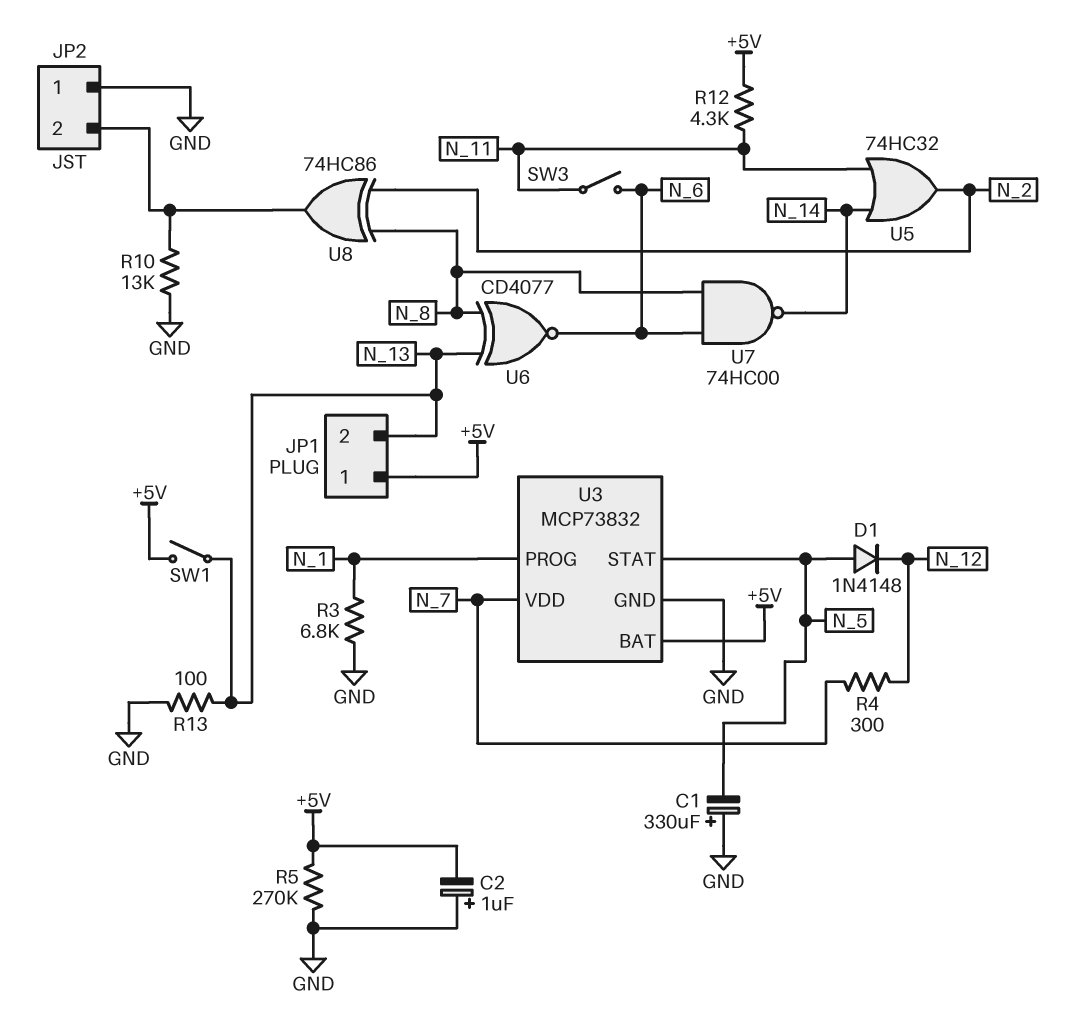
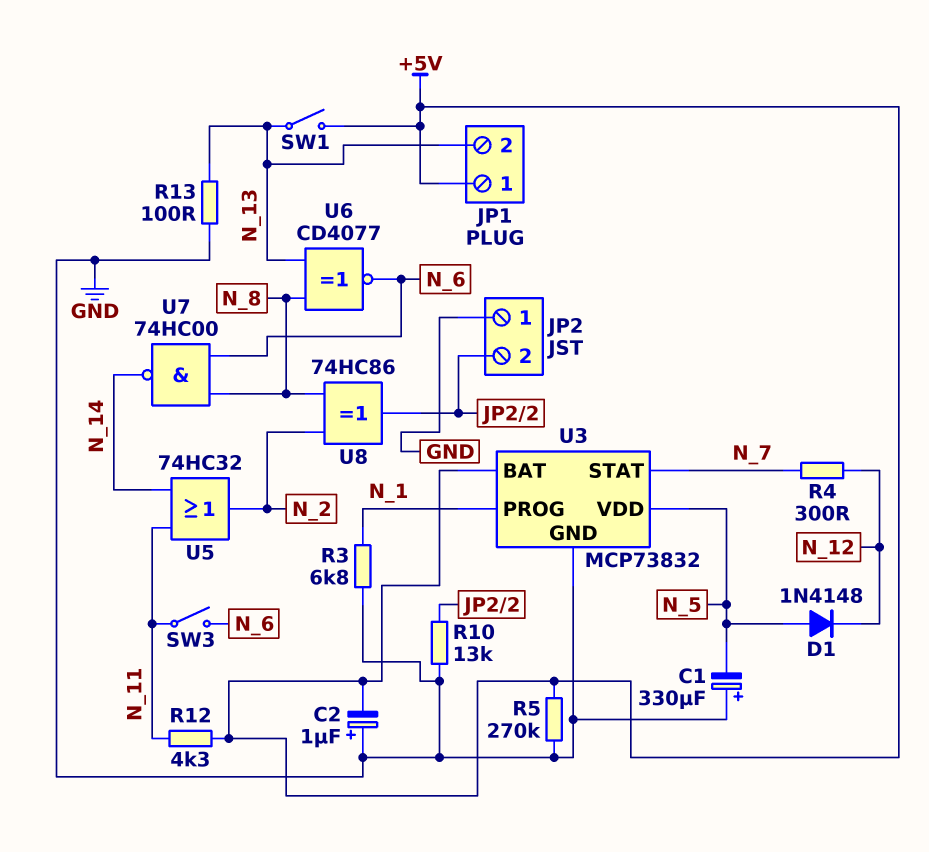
U3 pin STAT: N_5 -> N_7
U3 pin VDD: N_7 -> N_5

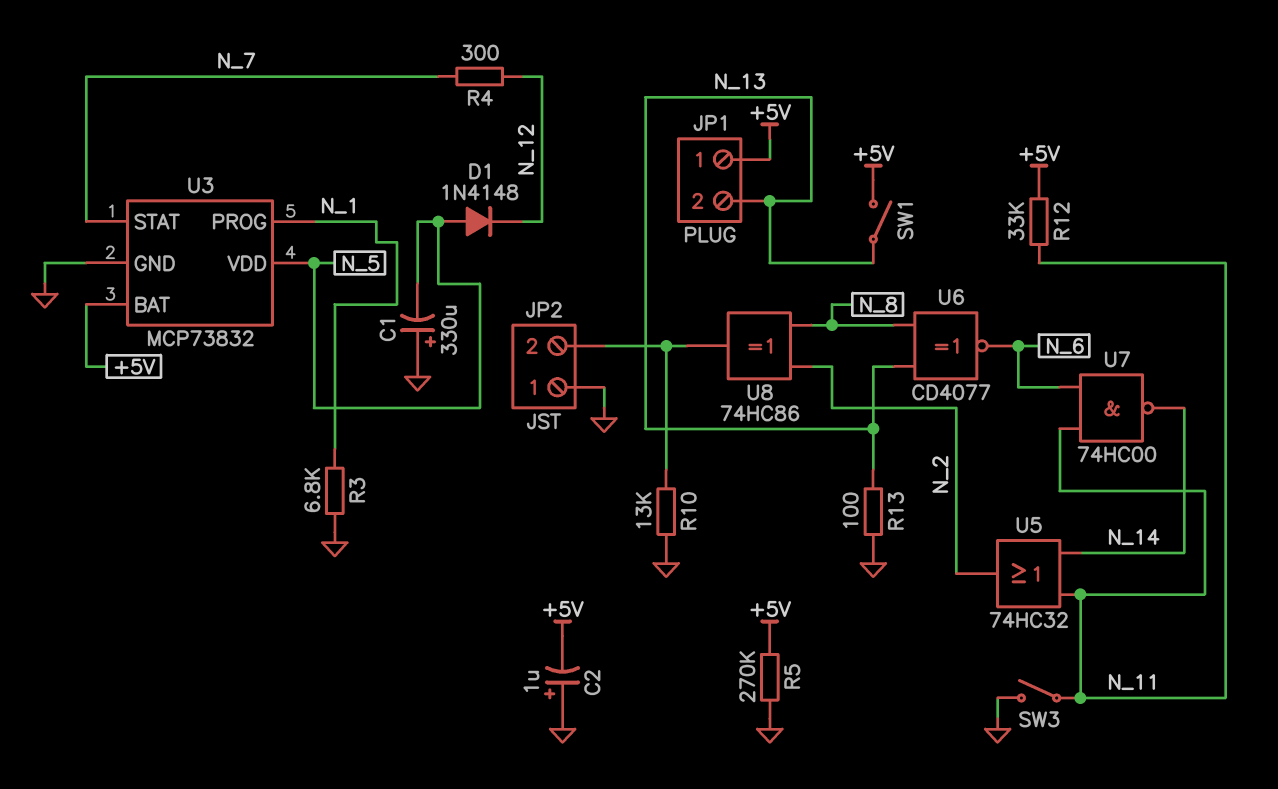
R12: 4.3k (+5V, N_11) -> 33k (+5V, N_11)
SW3: switch (N_6, N_11) -> switch (GND, N_11)
U7: NAND 74HC00 (in N_6, in N_8, out N_14) -> NAND 74HC00 (in N_6, in N_11, out N_14)

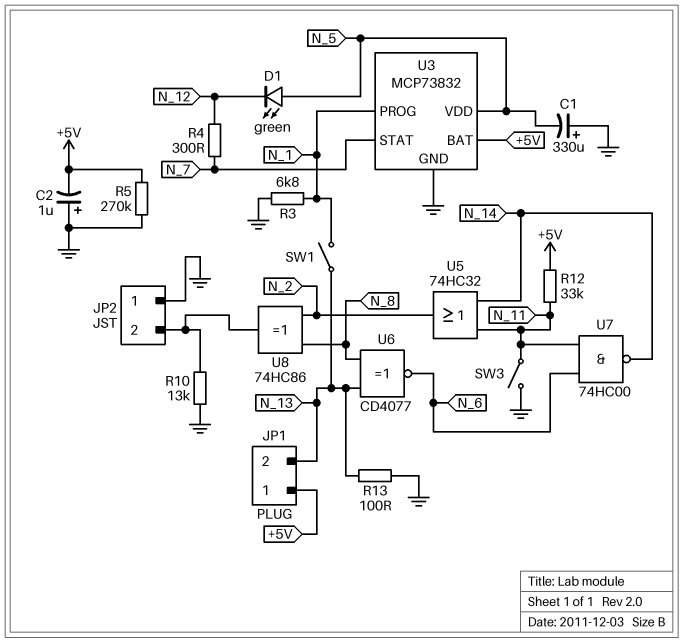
D1: diode 1N4148 (A N_5, K N_12) -> LED green (A N_5, K N_12)
SW1: switch (+5V, N_13) -> switch (N_1, N_13)

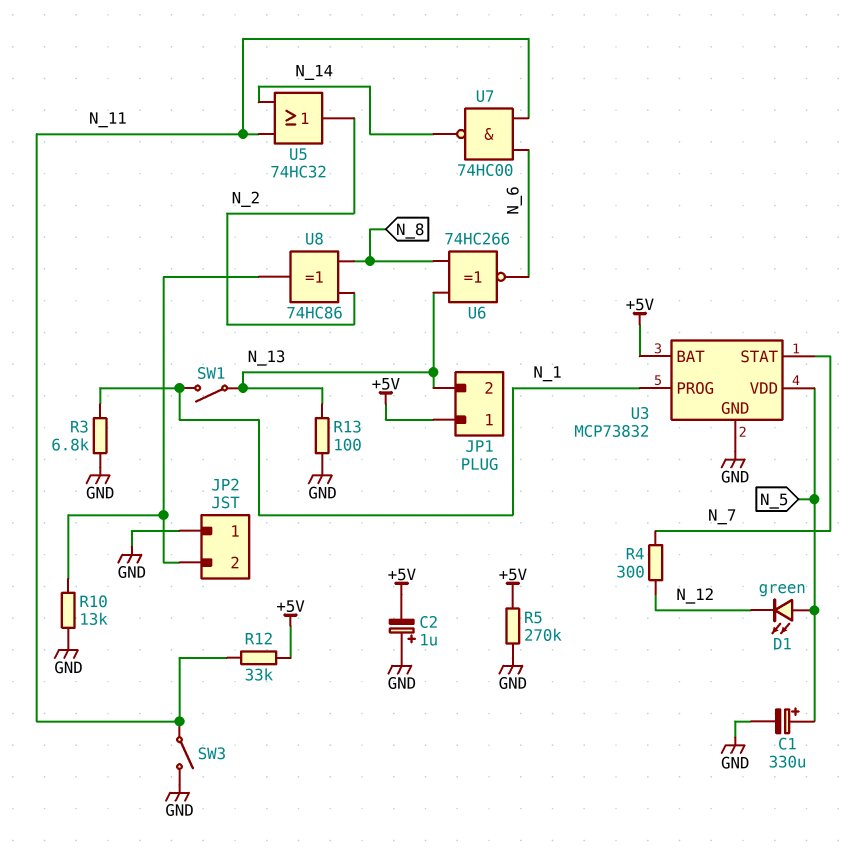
C1: 330uF (plus GND, minus N_5) -> 330uF (plus N_5, minus GND)
U6: XNOR CD4077 (in N_8, in N_13, out N_6) -> XNOR 74HC266 (in N_8, in N_13, out N_6)

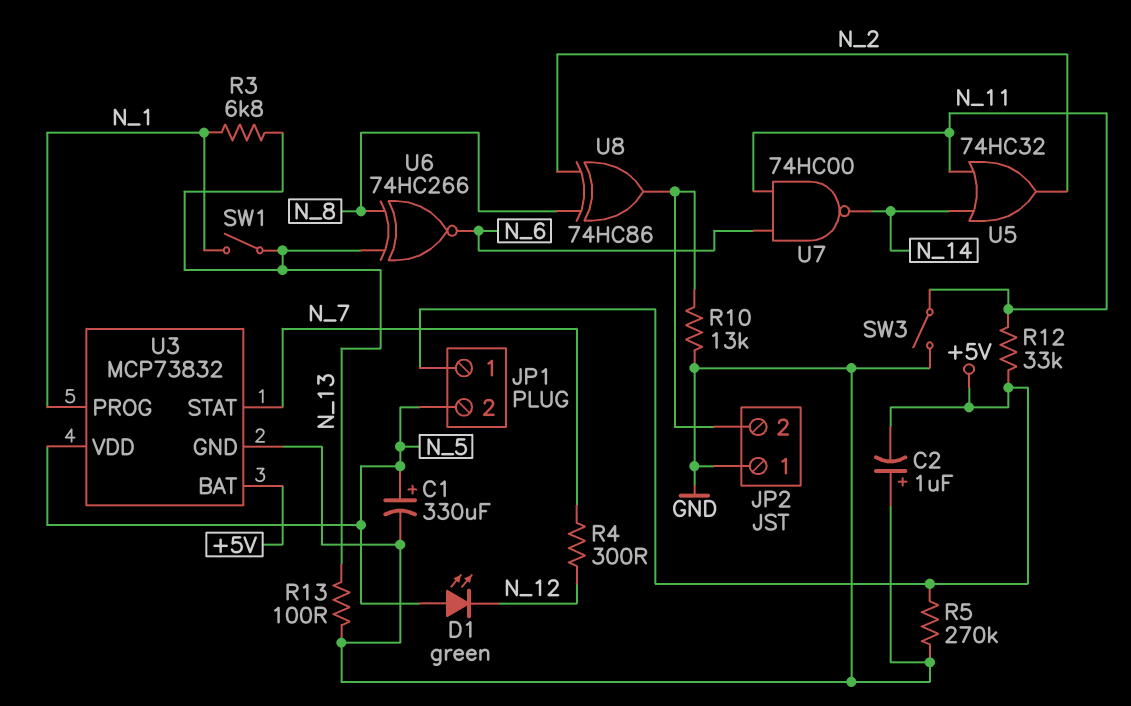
JP1 pin 2: N_13 -> N_5
R3: 6.8k (GND, N_1) -> 6.8k (N_1, N_13)

